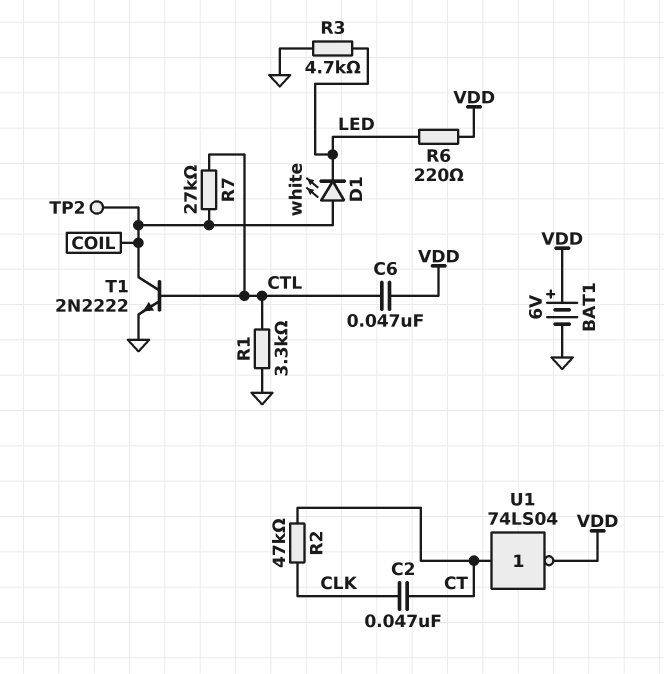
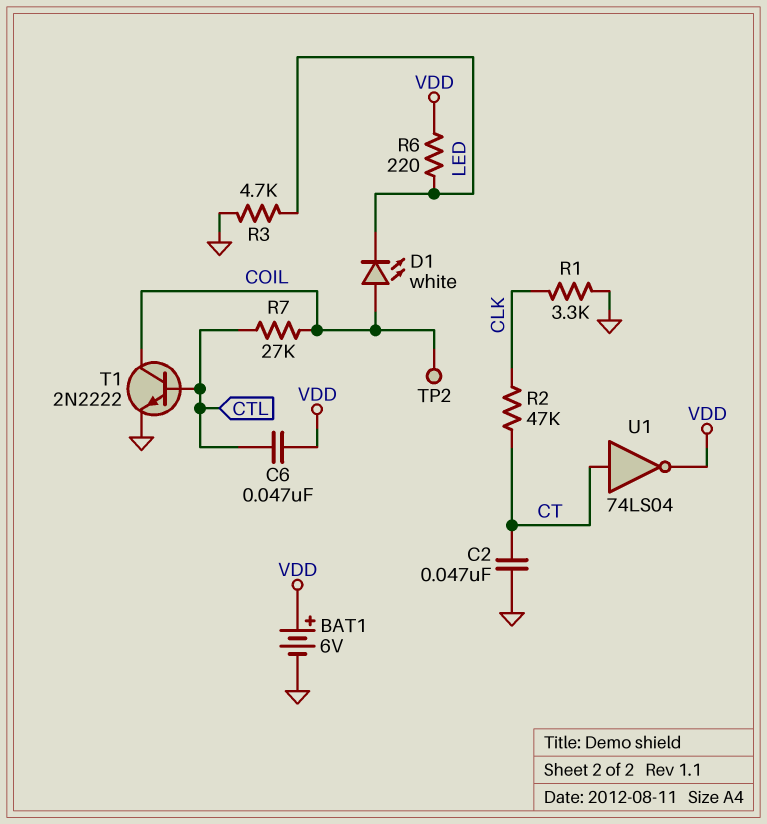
C2: 47nF (CLK, CT) -> 47nF (CT, GND)
R1: 3.3k (CTL, GND) -> 3.3k (CLK, GND)

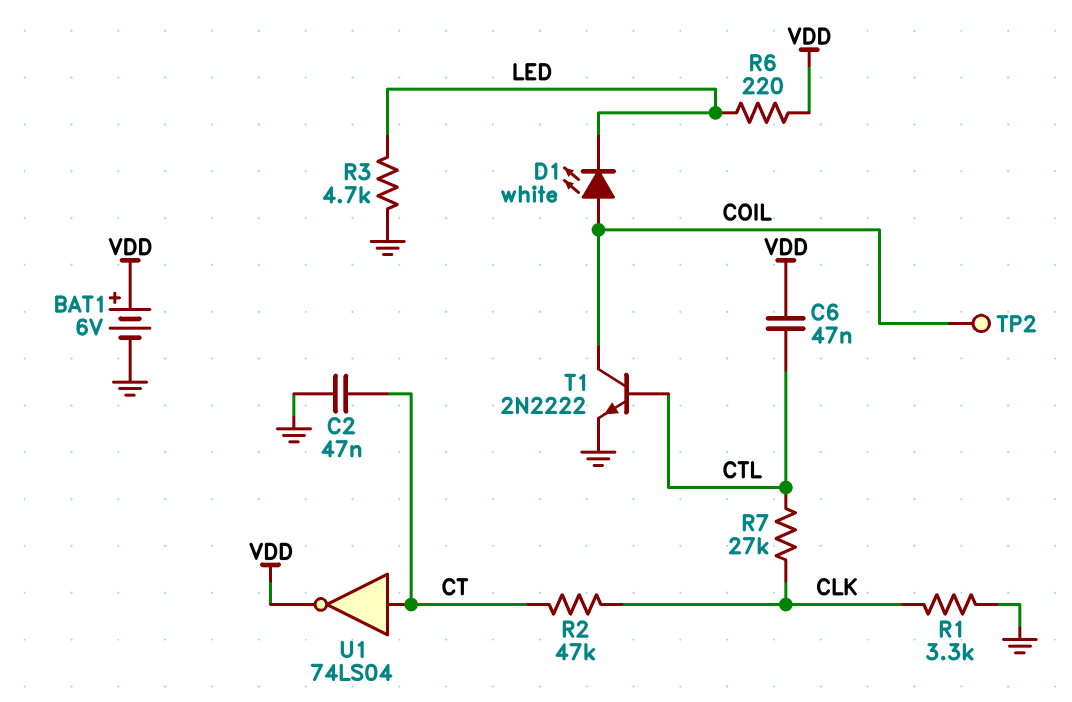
R7: 27k (COIL, CTL) -> 27k (CLK, CTL)

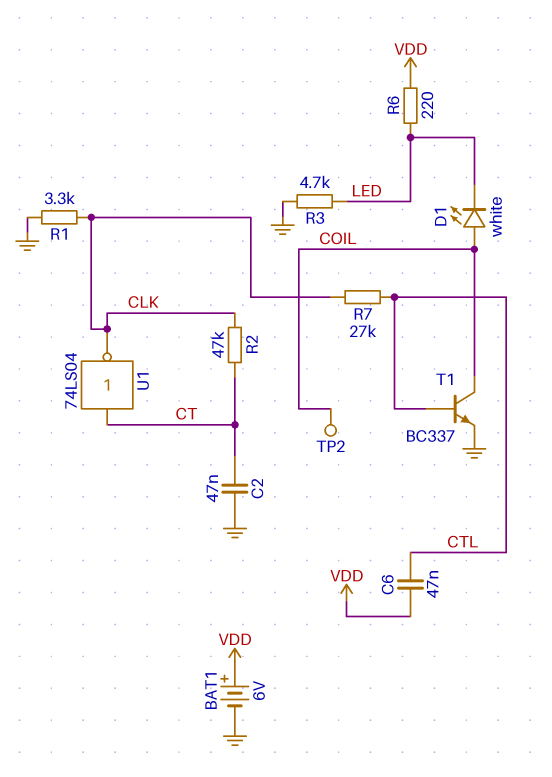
T1: NPN 2N2222 (B CTL, C COIL, E GND) -> NPN BC337 (B CTL, C COIL, E GND)
U1: NOT 74LS04 (in CT, out VDD) -> NOT 74LS04 (in CT, out CLK)

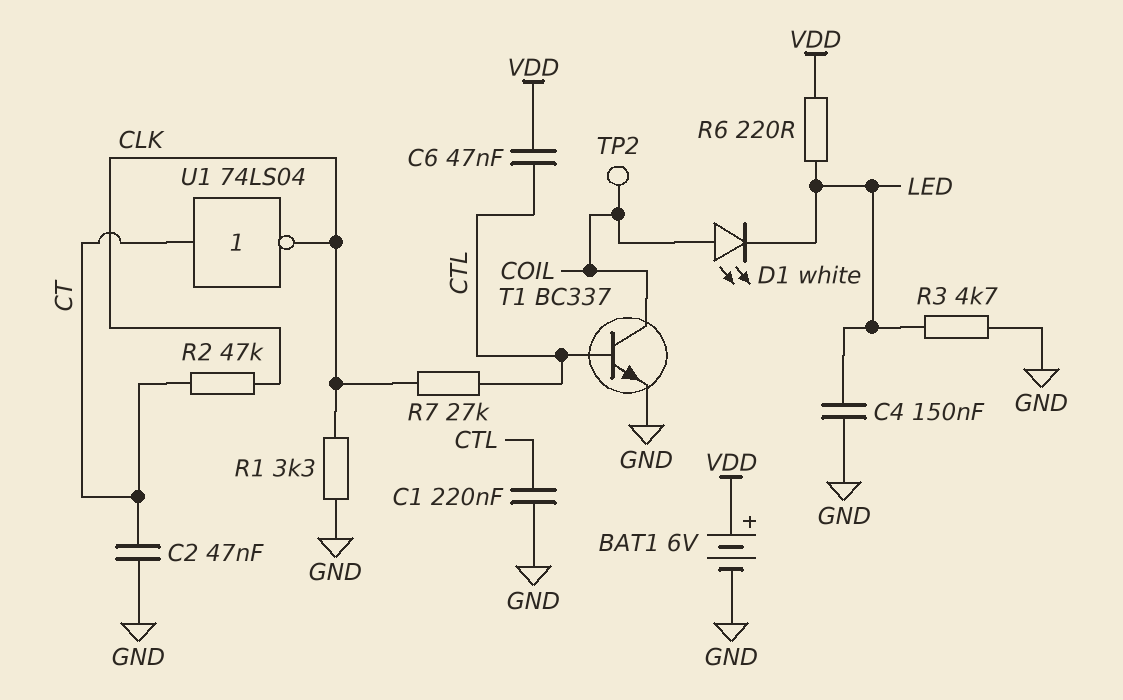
C1: none -> 220nF (CTL, GND)
C4: none -> 150nF (GND, LED)

